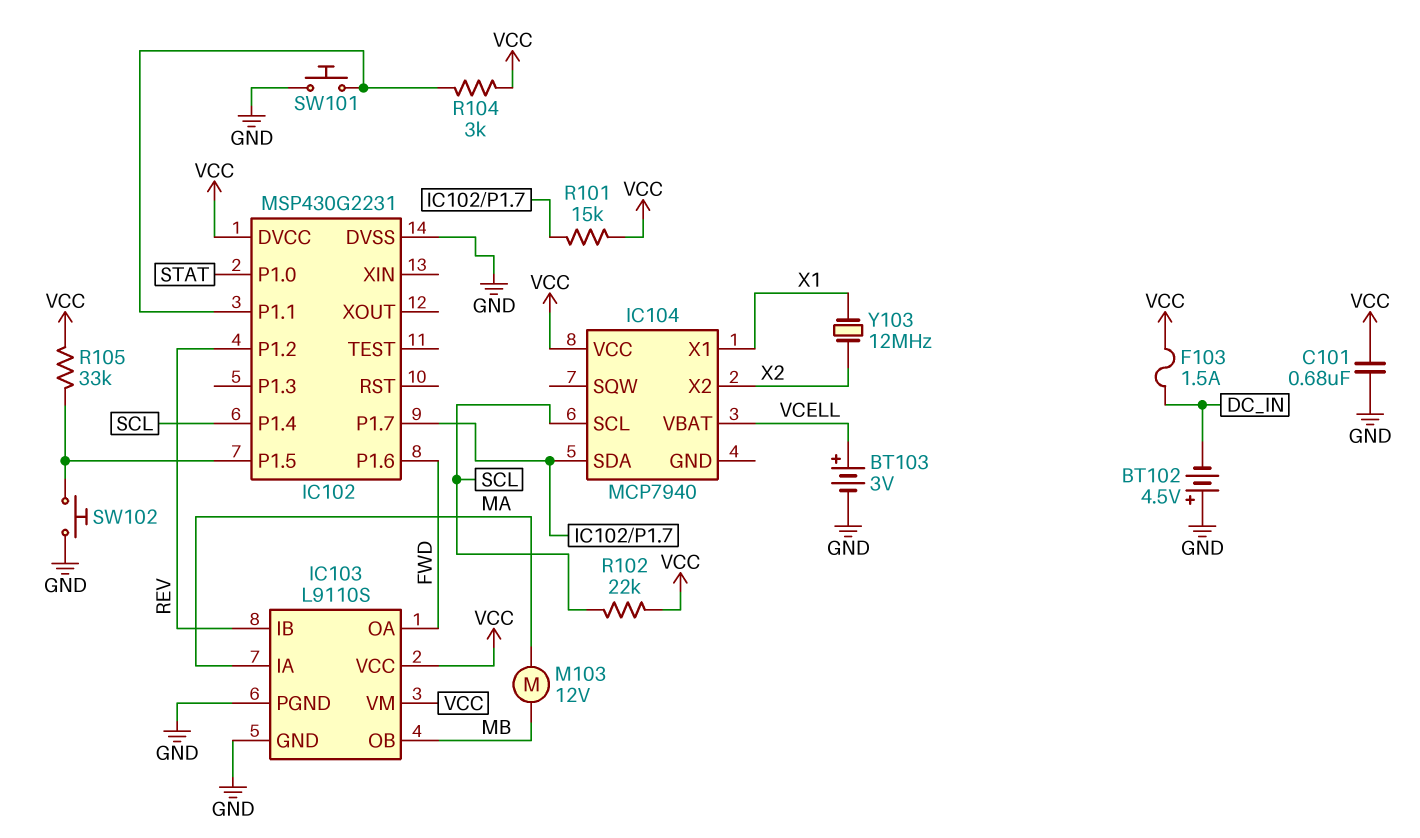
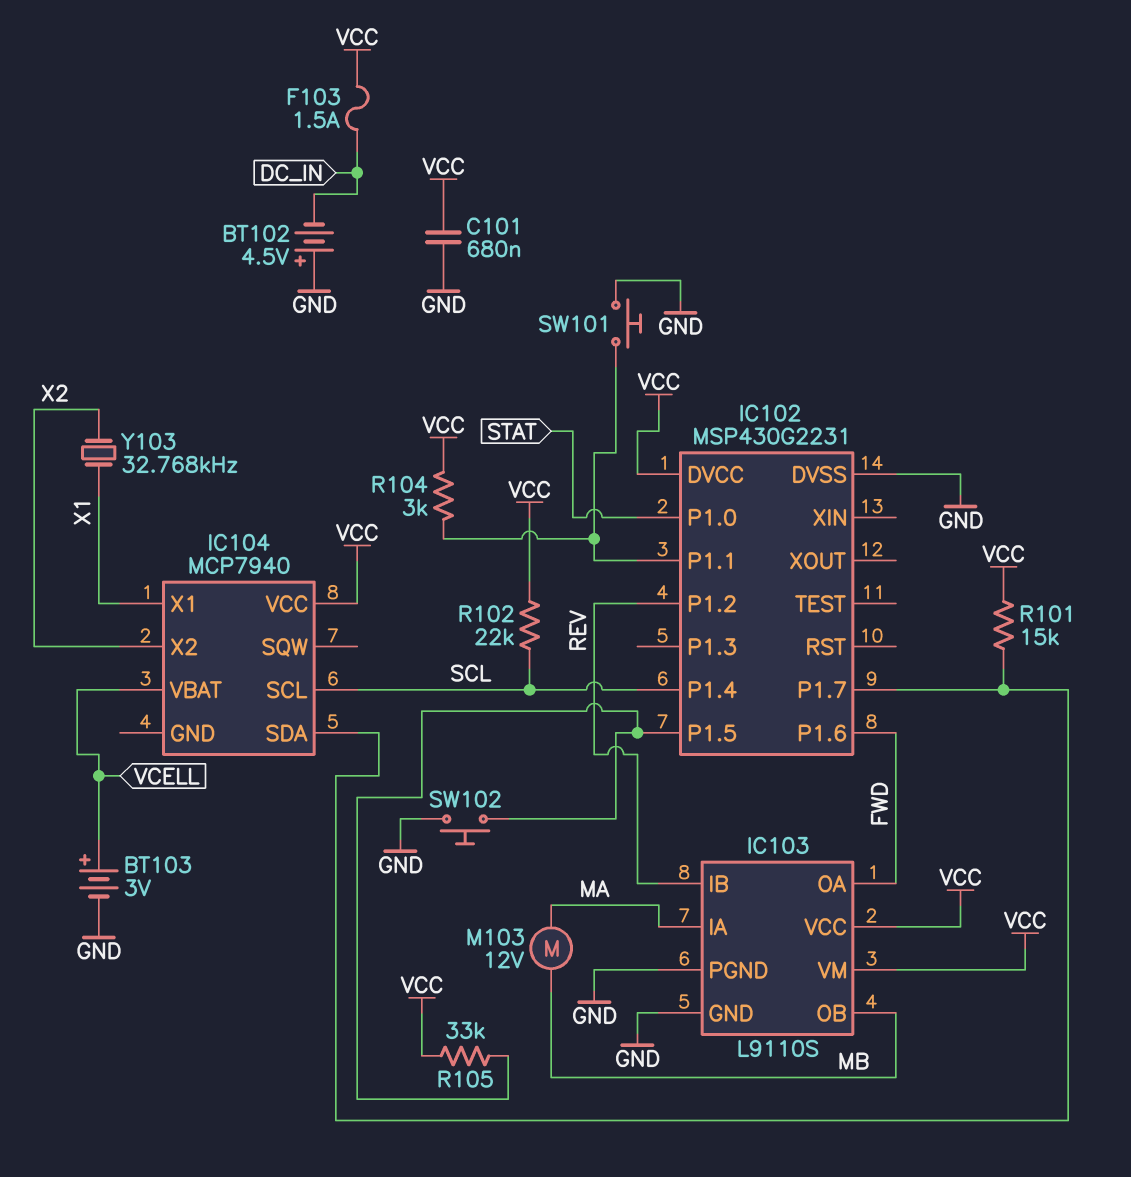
Y103: 12MHz (X1, X2) -> 32.768kHz (X1, X2)

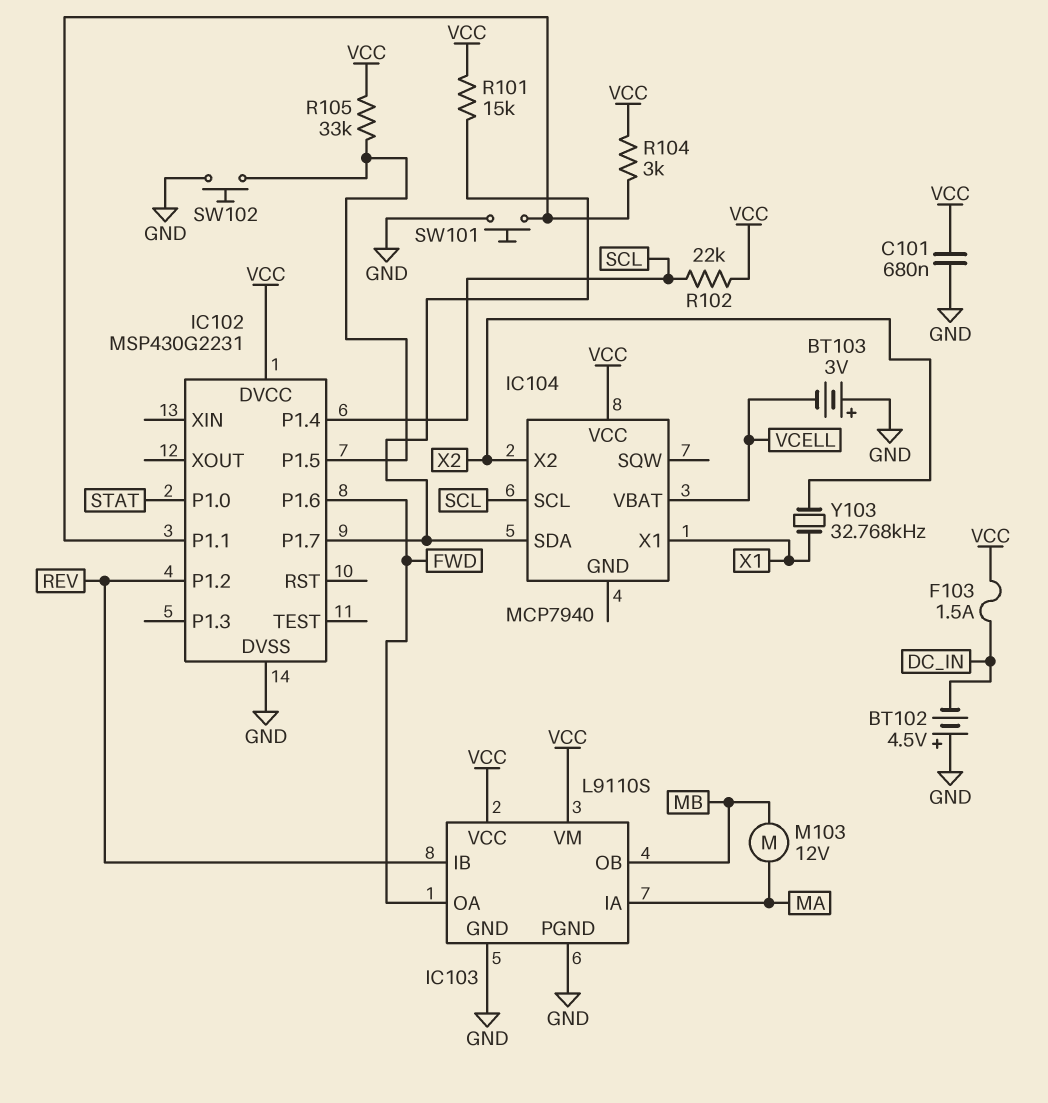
BT103: 3V (plus VCELL, minus GND) -> 3V (plus GND, minus VCELL)

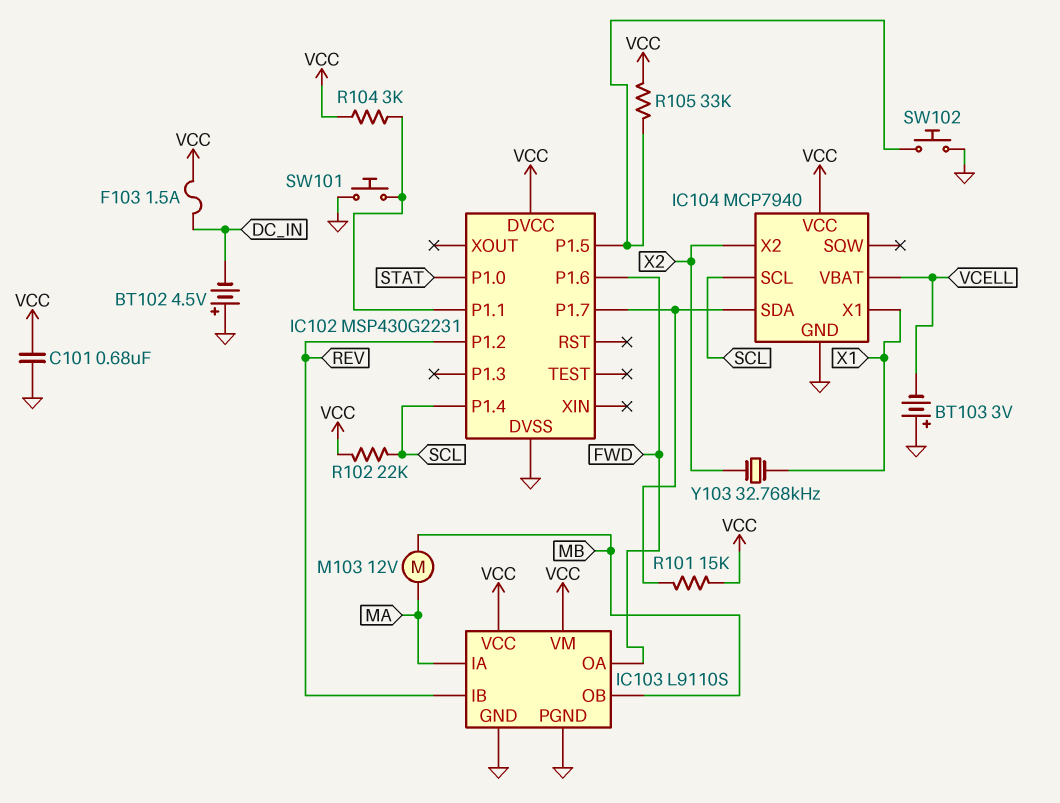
IC104 pin GND: none -> GND

